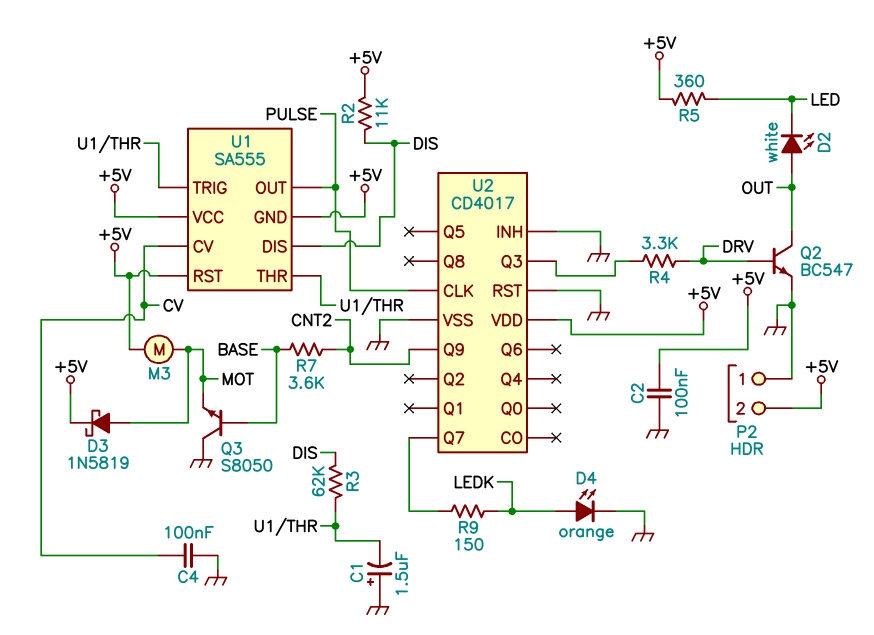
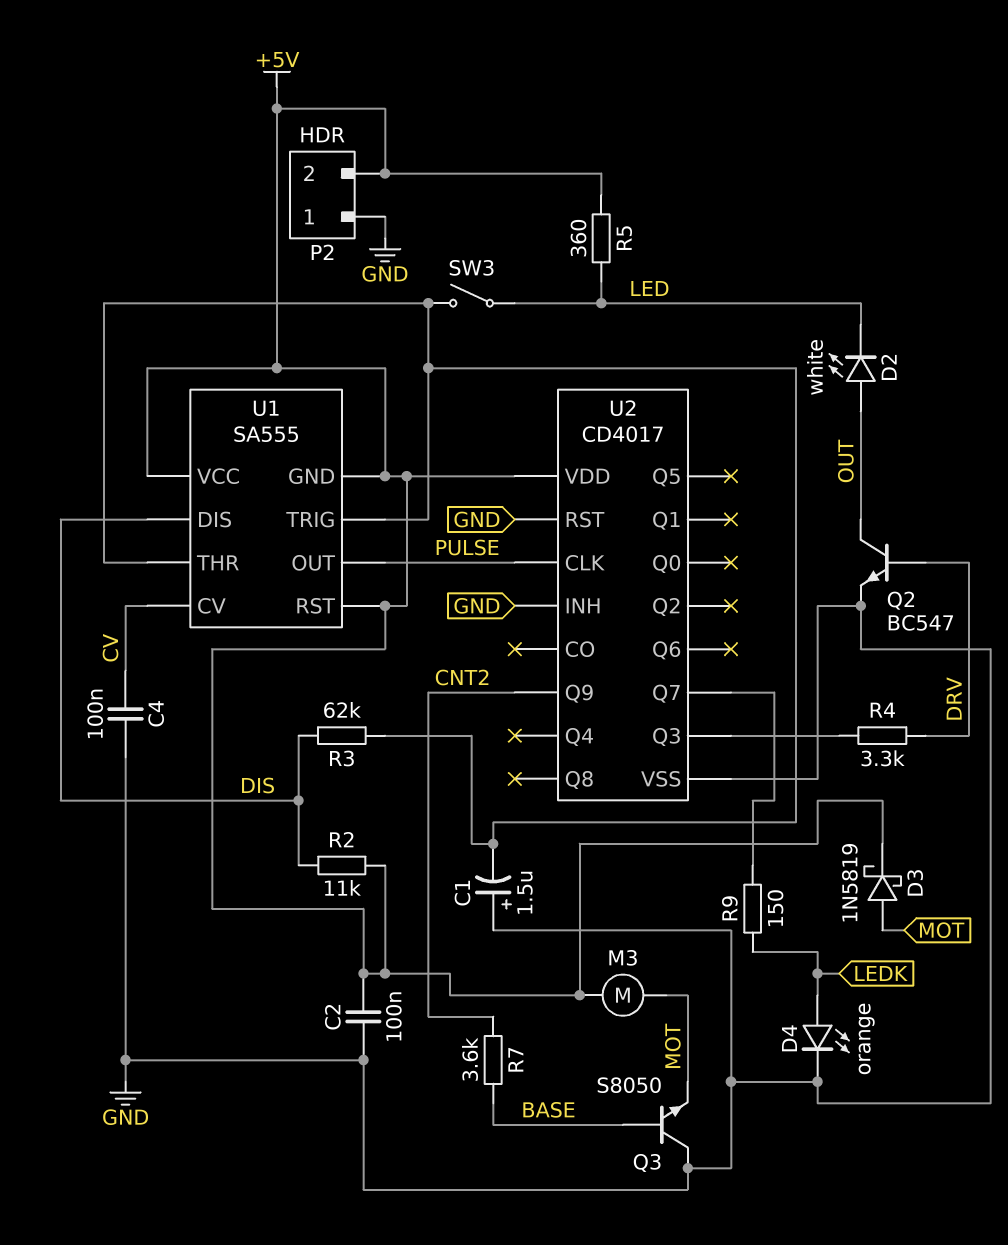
SW3: none -> switch (LED, U1/THR)

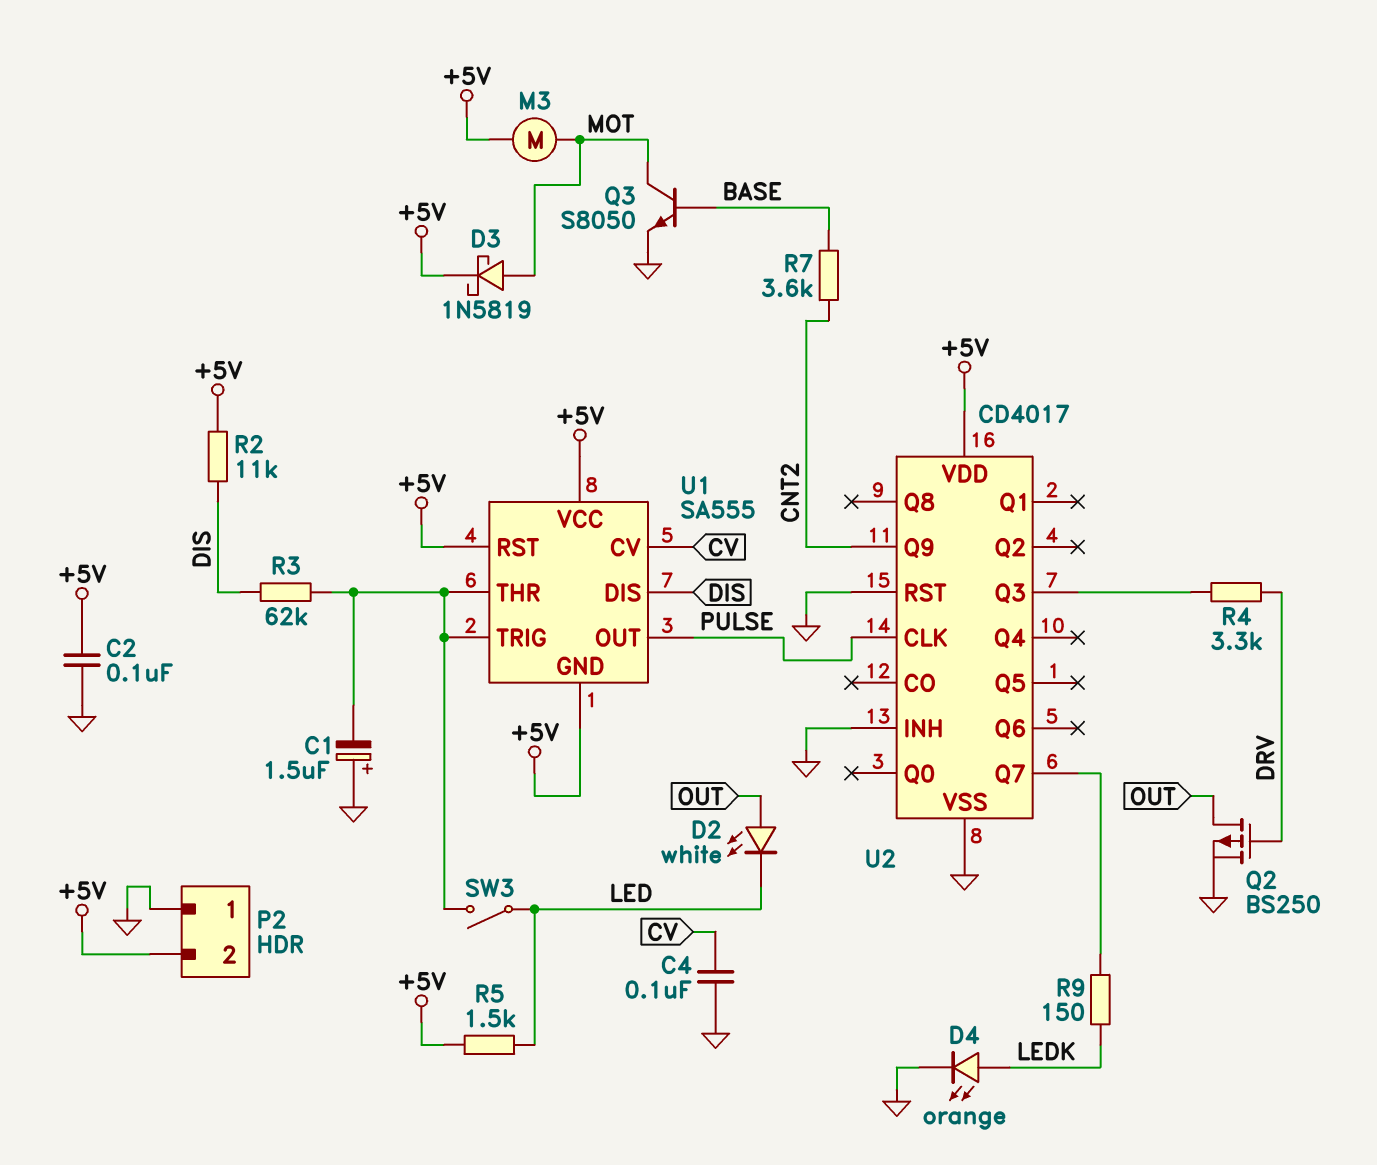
Q2: NPN BC547 (B DRV, C OUT, E GND) -> PMOS BS250 (G DRV, D OUT, S GND)
Q3: NPN S8050 (B BASE, C GND, E MOT) -> NPN S8050 (B BASE, C MOT, E GND)
R5: 360 (+5V, LED) -> 1.5k (+5V, LED)

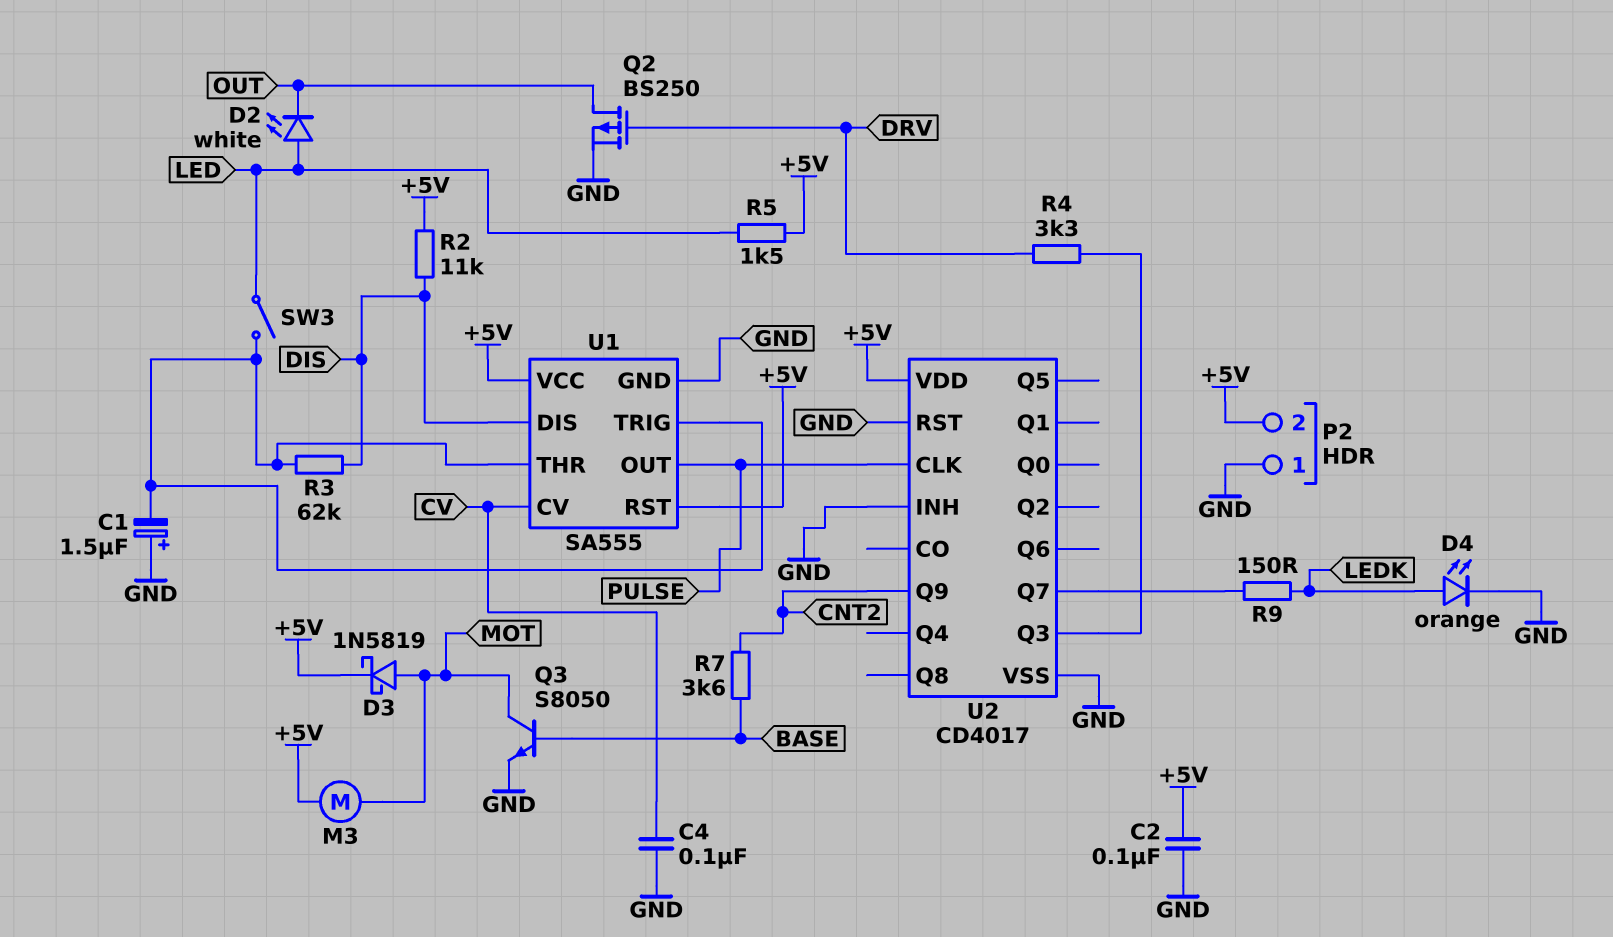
D2: LED white (A OUT, K LED) -> LED white (A LED, K OUT)
U1 pin GND: +5V -> GND

